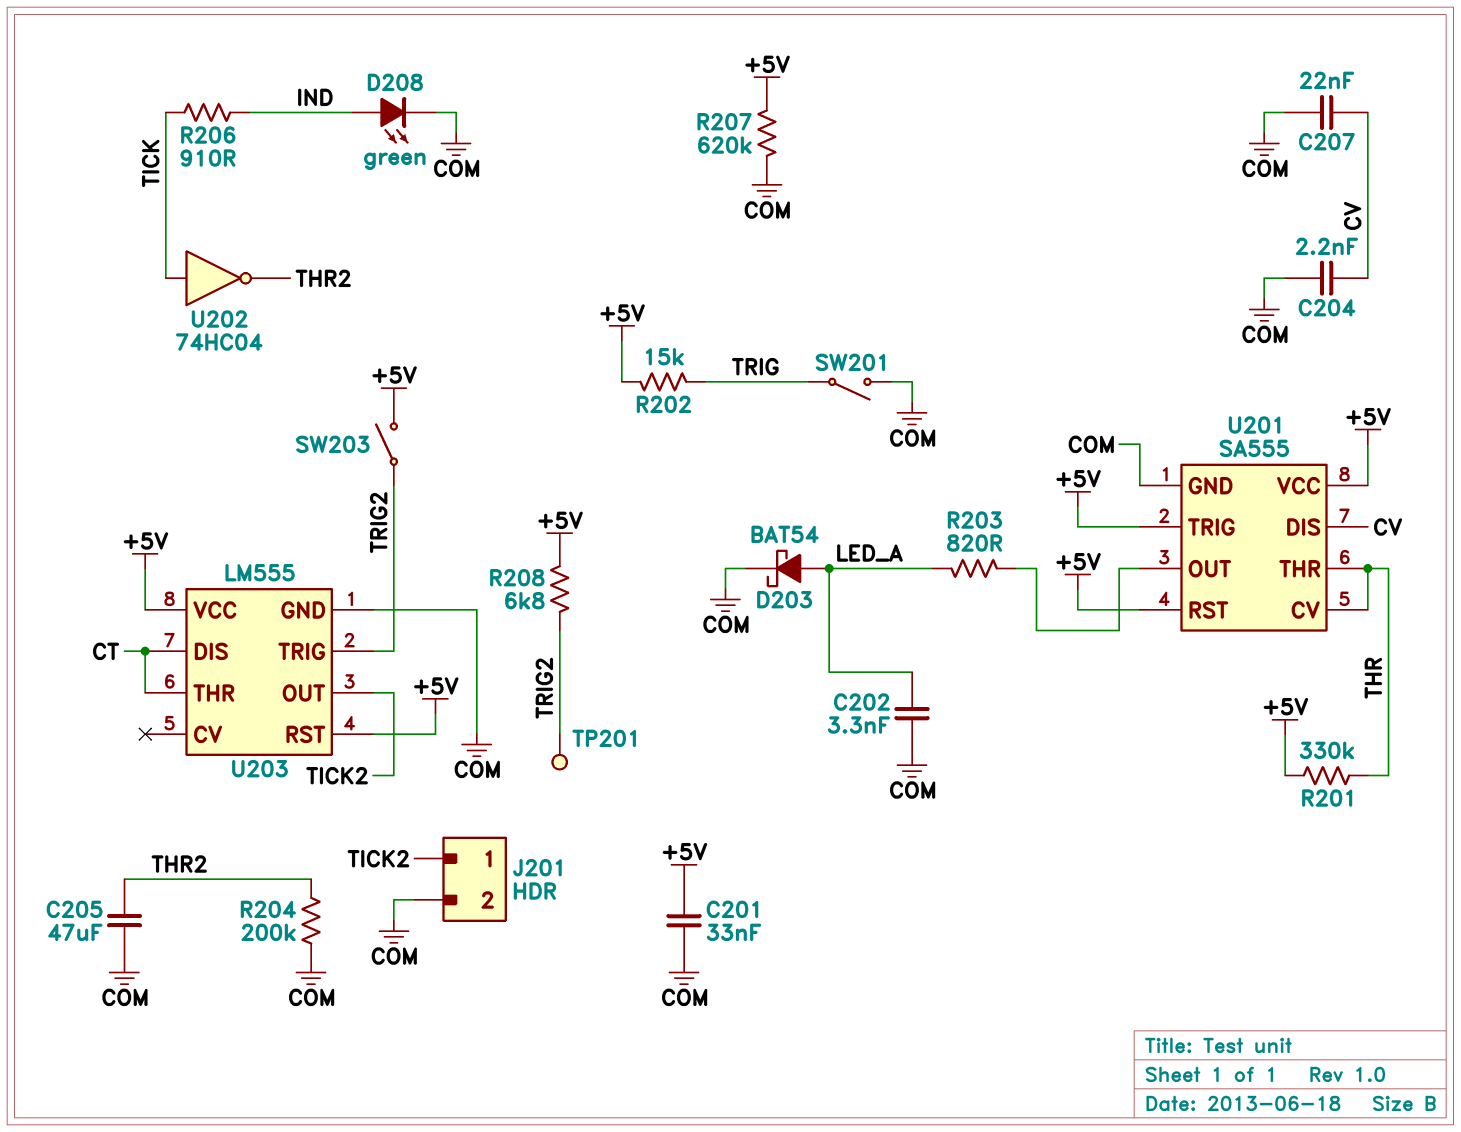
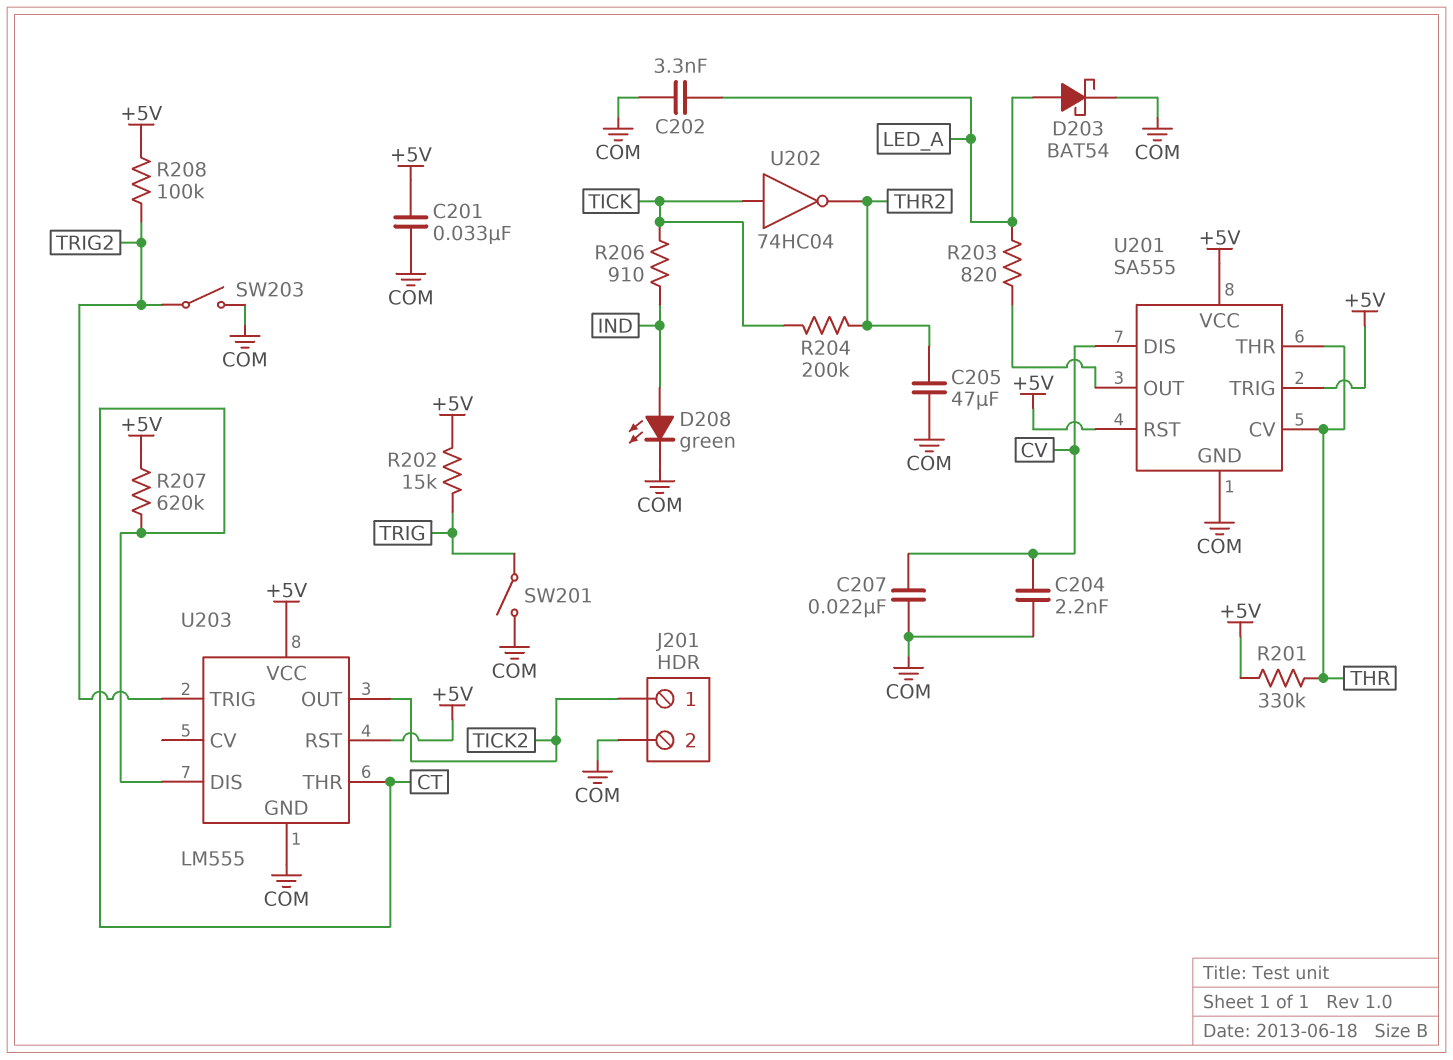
R204: 200k (COM, THR2) -> 200k (THR2, TICK)
R207: 620k (+5V, COM) -> 620k (+5V, CT)
R208: 6.8k (+5V, TRIG2) -> 100k (+5V, TRIG2)
SW203: switch (+5V, TRIG2) -> switch (COM, TRIG2)
TP201: test point (TRIG2) -> none

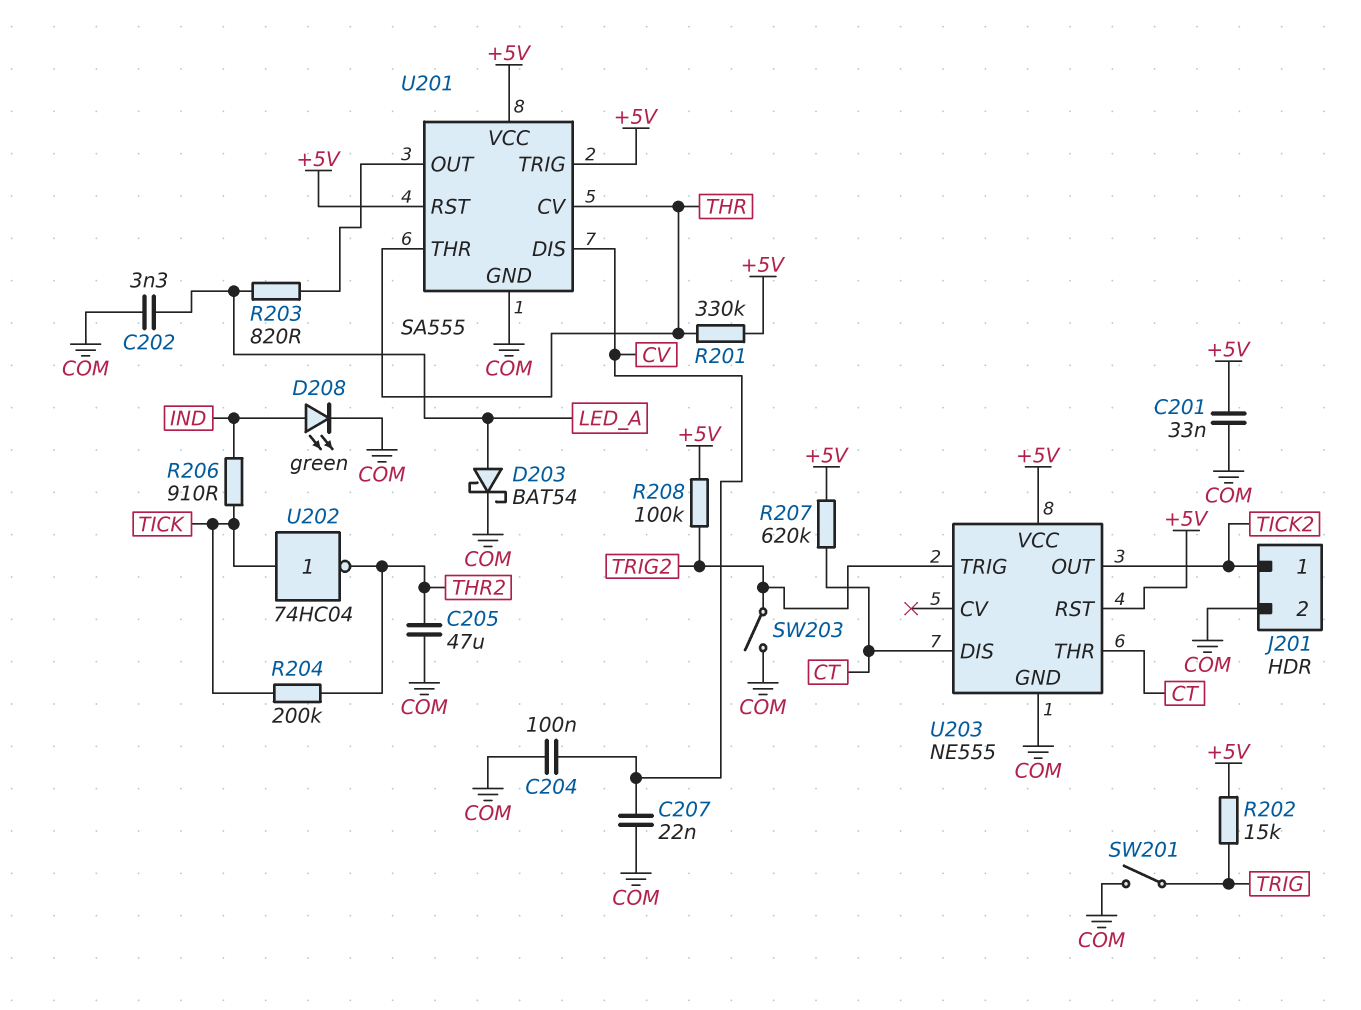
C204: 2.2nF (COM, CV) -> 100nF (COM, CV)
U203: LM555 -> NE555

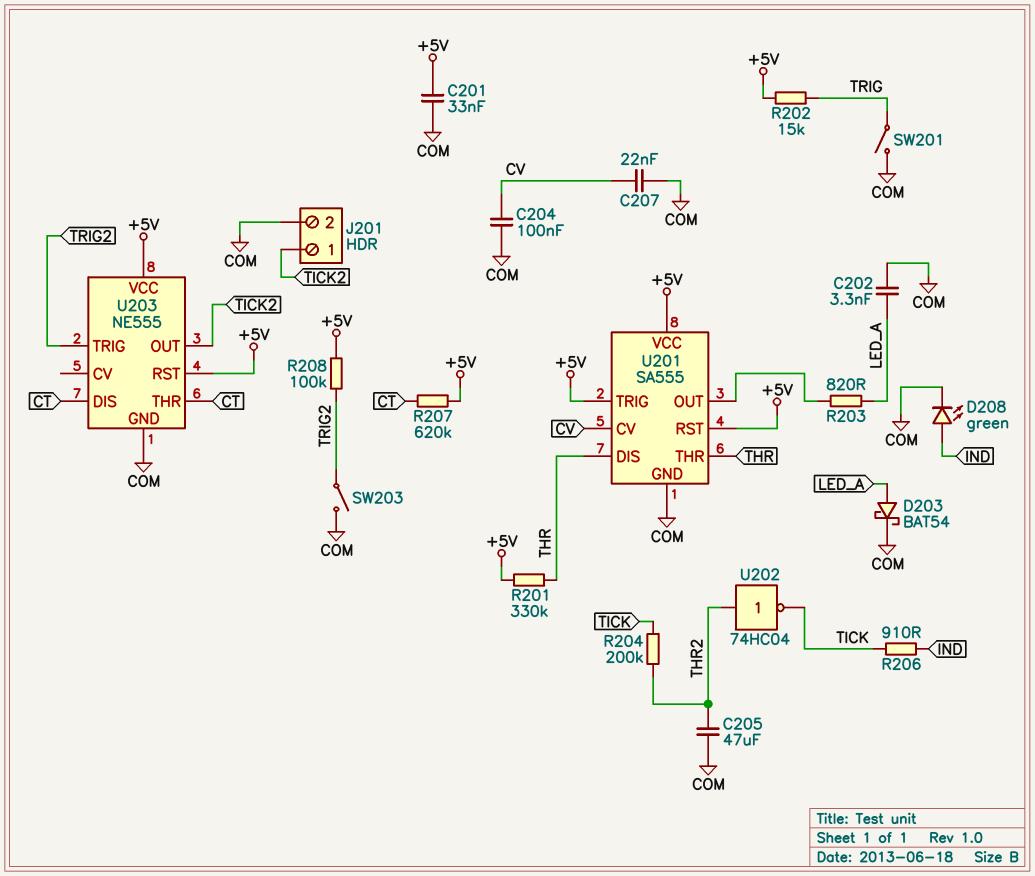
U201 pin CV: THR -> CV
U201 pin DIS: CV -> THR
U202: NOT 74HC04 (in TICK, out THR2) -> NOT 74HC04 (in THR2, out TICK)

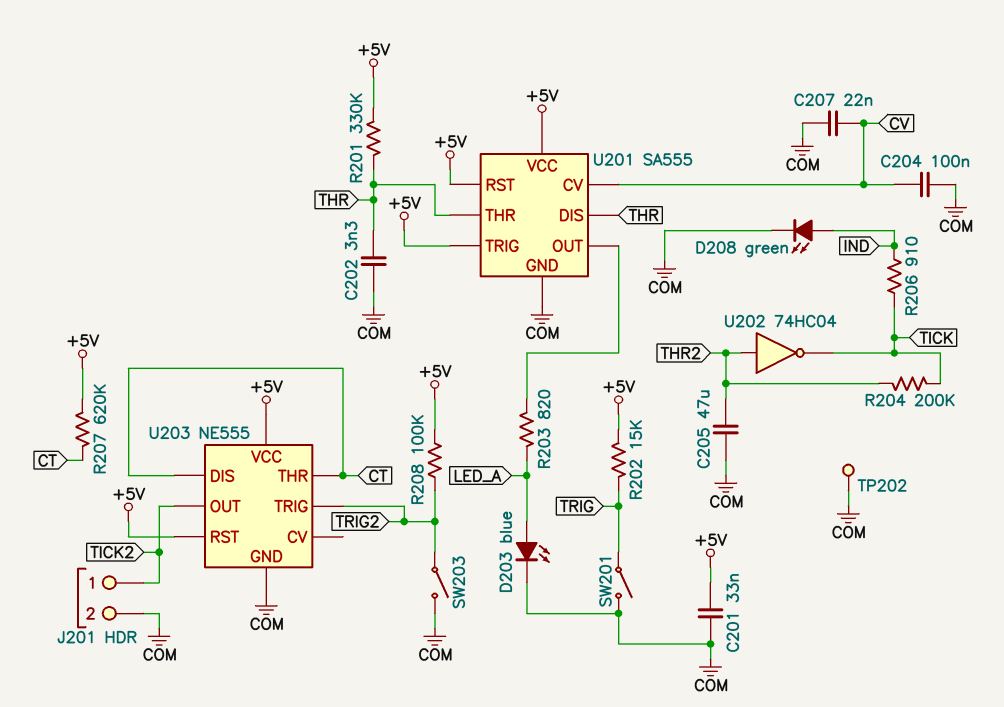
C202: 3.3nF (COM, LED_A) -> 3.3nF (COM, THR)
D203: schottky BAT54 (A LED_A, K COM) -> LED blue (A LED_A, K COM)
TP202: none -> test point (COM)

